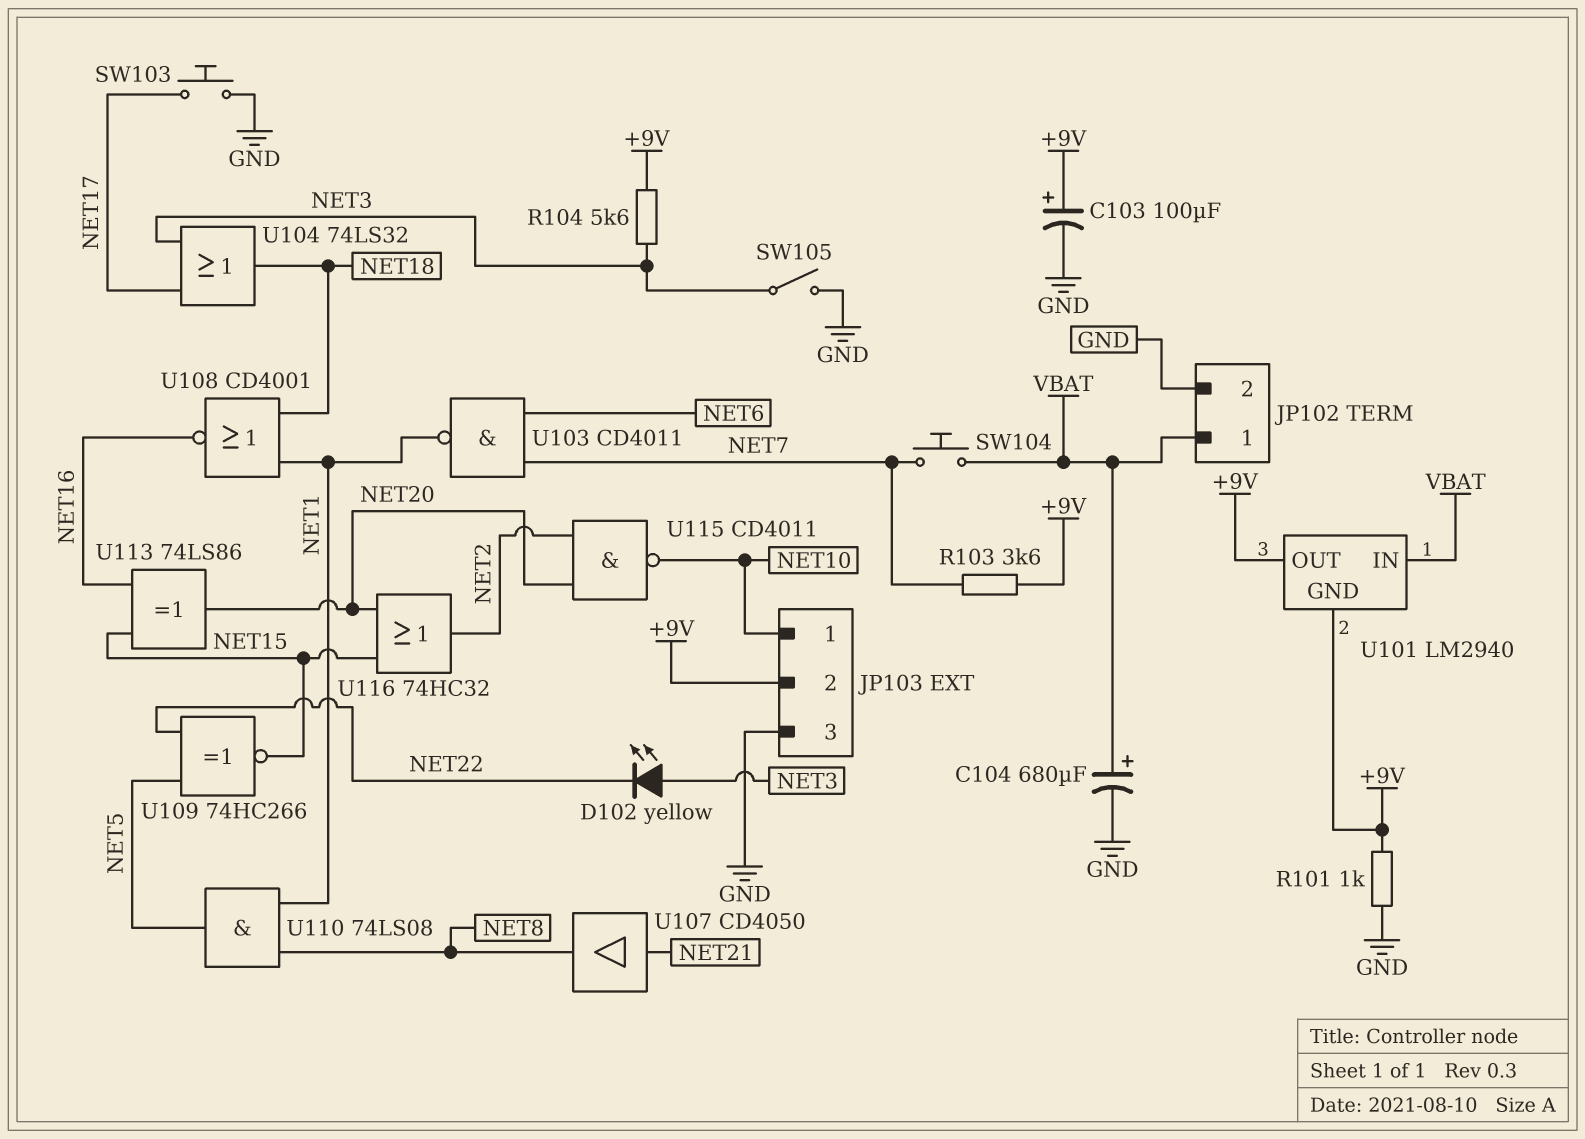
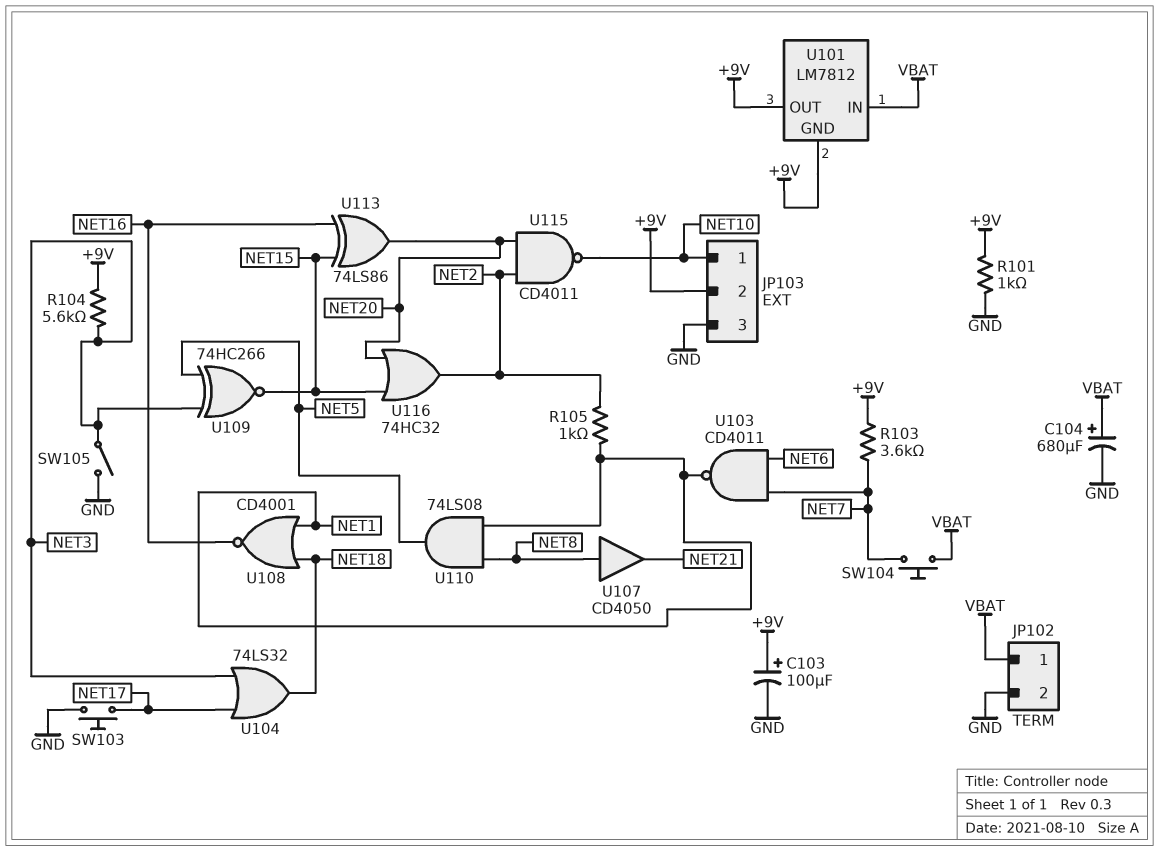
D102: LED yellow (A NET3, K NET22) -> none
R105: none -> 1k (NET1, NET2)
U101: LM2940 -> LM7812
U107: buffer CD4050 (in NET21, out NET8) -> buffer CD4050 (in NET8, out NET21)
U109: XNOR 74HC266 (in NET5, in NET22, out NET15) -> XNOR 74HC266 (in NET3, in NET5, out NET15)

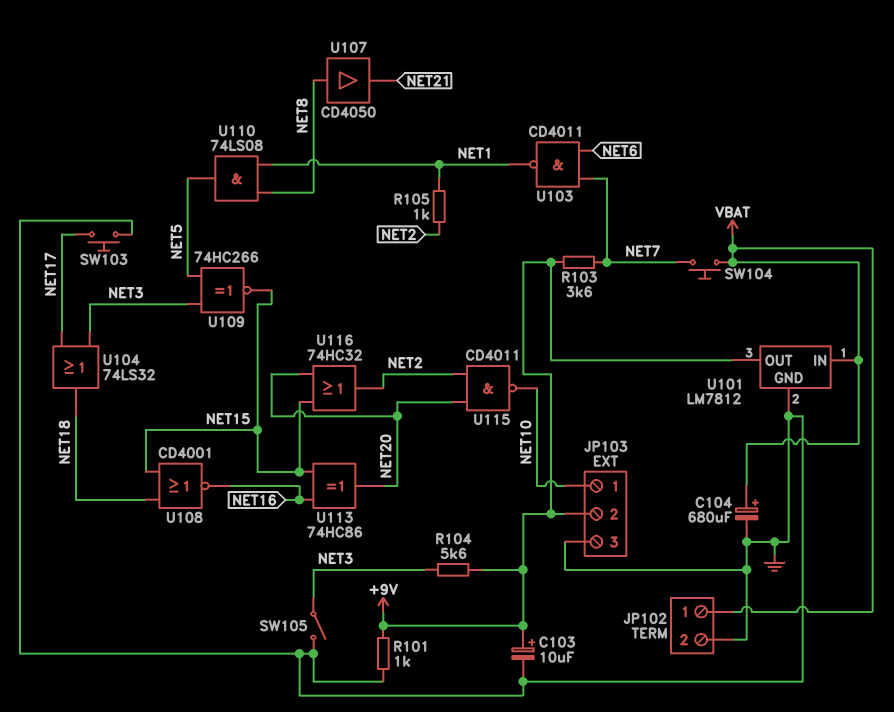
C103: 100uF (plus +9V, minus GND) -> 10uF (plus +9V, minus GND)
U101 pin GND: +9V -> GND
U108: NOR CD4001 (in NET1, in NET18, out NET16) -> NOR CD4001 (in NET15, in NET18, out NET16)
U113: XOR 74LS86 (in NET15, in NET16, out NET20) -> XOR 74HC86 (in NET15, in NET16, out NET20)

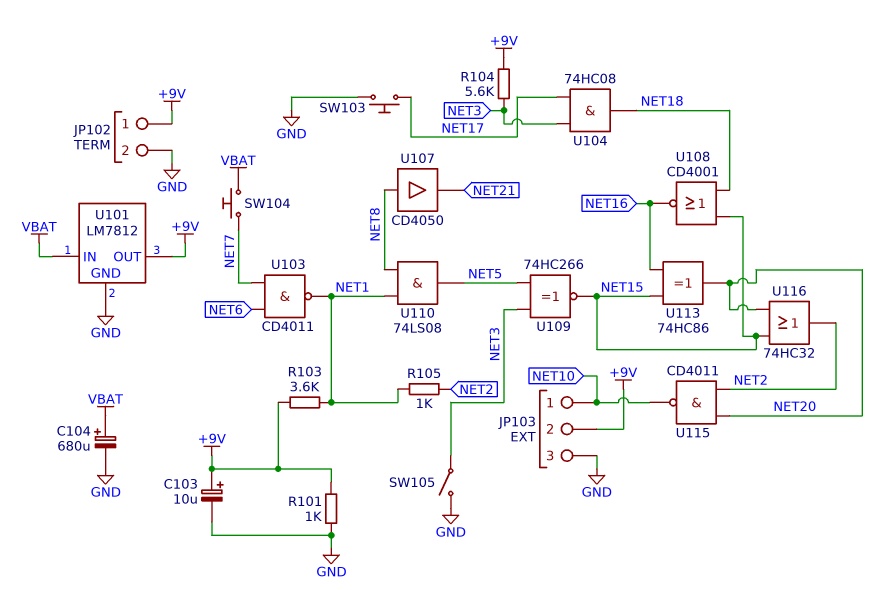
JP102 pin 1: VBAT -> +9V
R103: 3.6k (+9V, NET7) -> 3.6k (+9V, NET1)
U104: OR 74LS32 (in NET3, in NET17, out NET18) -> AND 74HC08 (in NET3, in NET17, out NET18)

